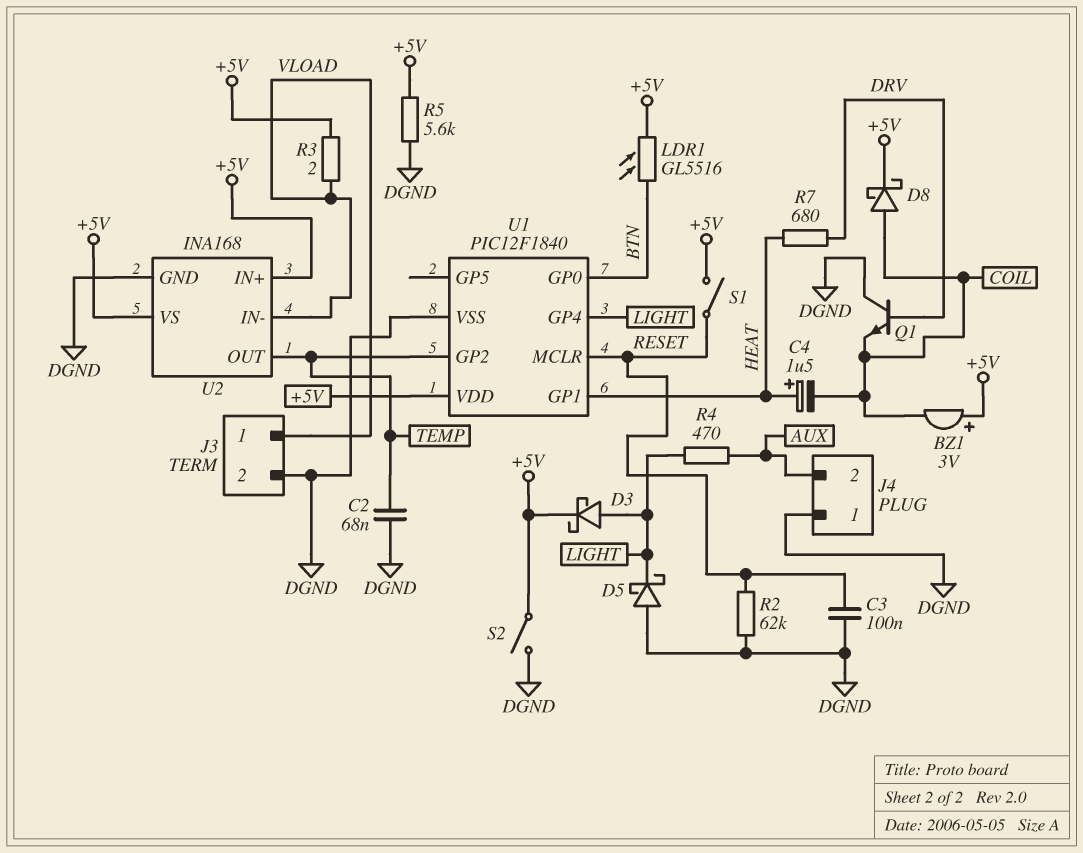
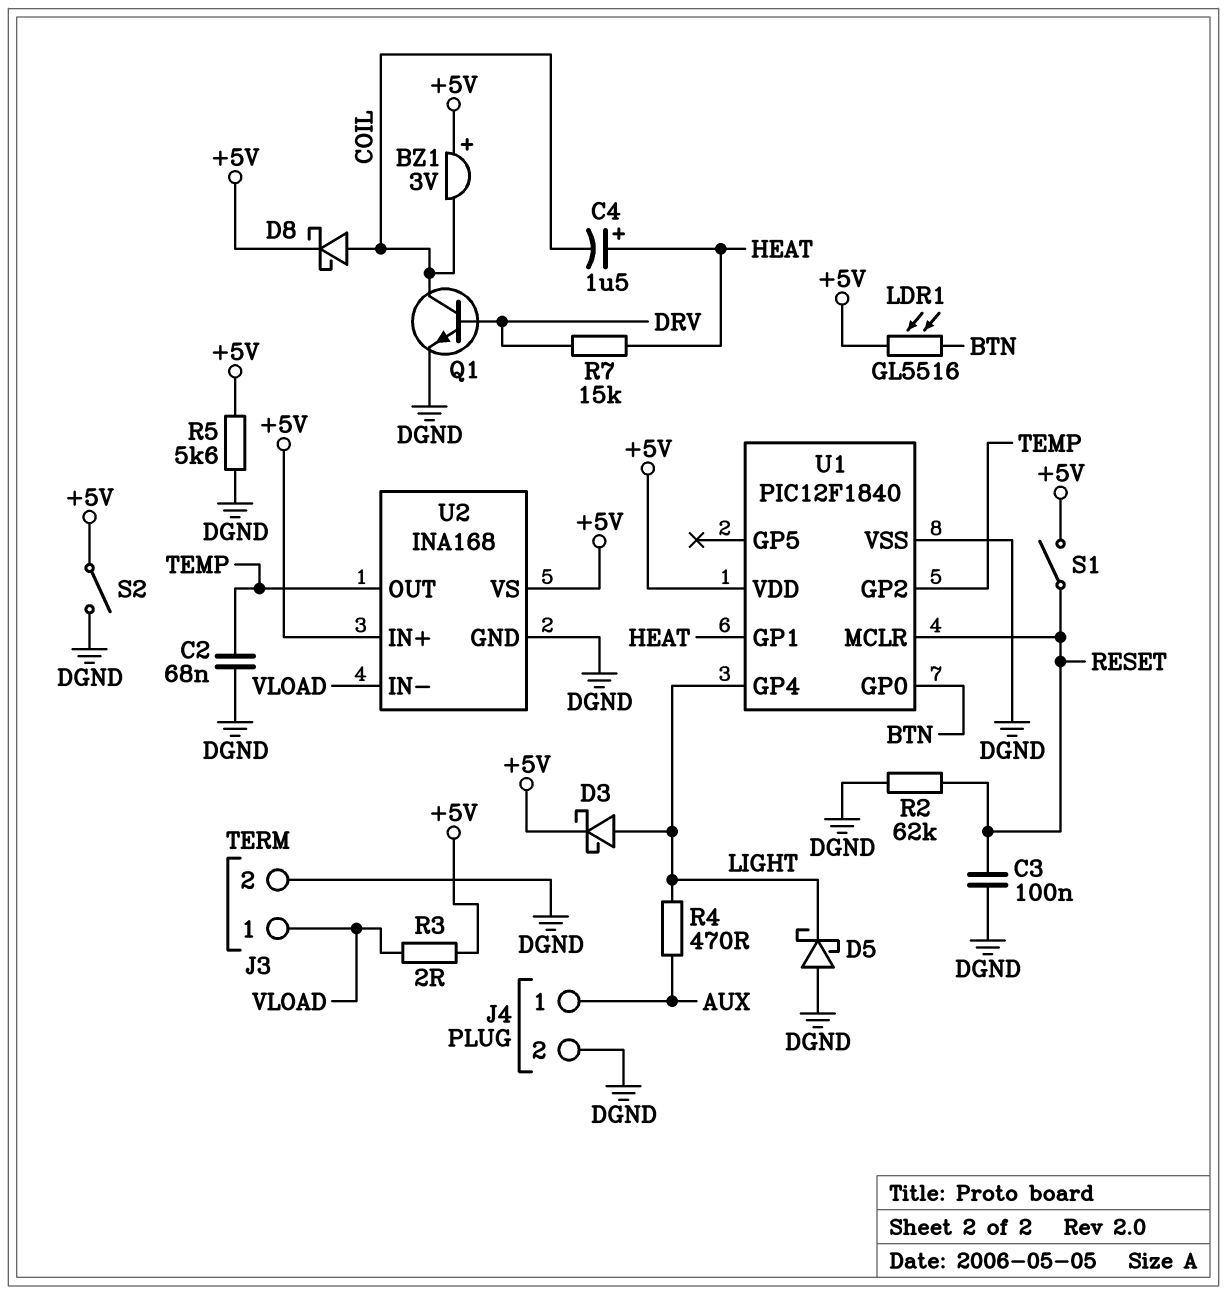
J4 pin 1: DGND -> AUX
J4 pin 2: AUX -> DGND
Q1: NPN (B DRV, C DGND, E COIL) -> NPN (B DRV, C COIL, E DGND)
R7: 680 (DRV, HEAT) -> 15k (DRV, HEAT)

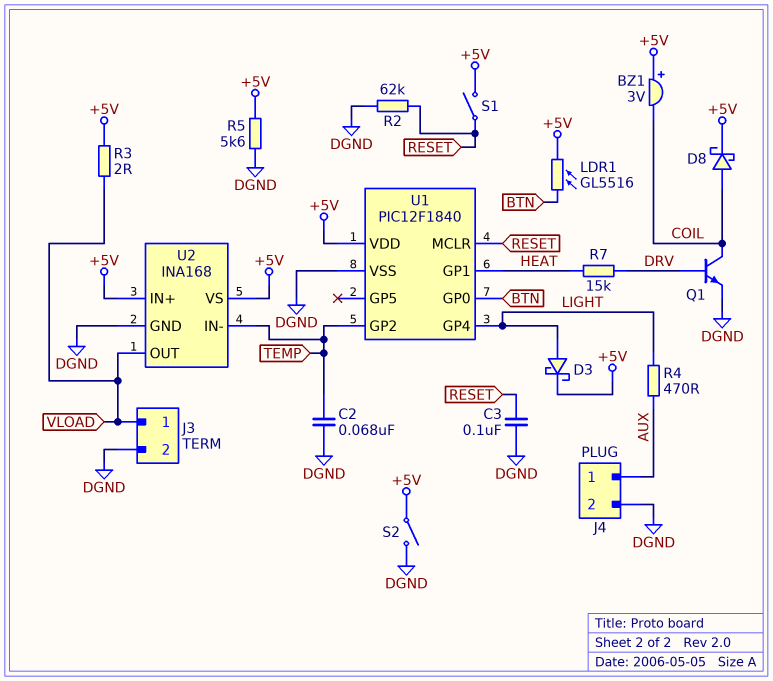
C4: 1.5uF (plus HEAT, minus COIL) -> none
D5: schottky (A DGND, K LIGHT) -> none
U2 pin IN-: VLOAD -> TEMP
U2 pin OUT: TEMP -> VLOAD

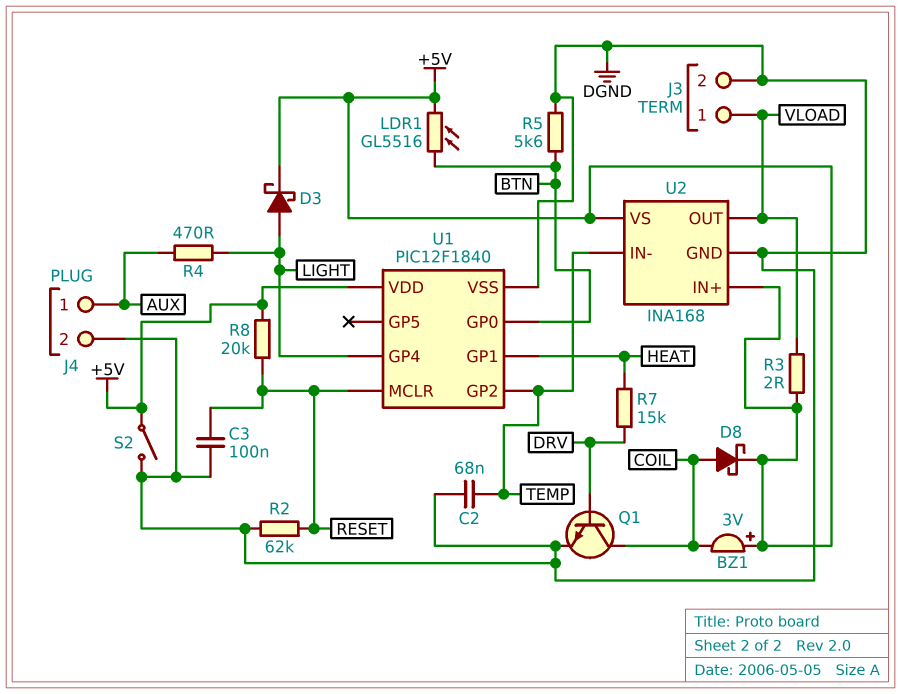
R5: 5.6k (+5V, DGND) -> 5.6k (BTN, DGND)
R8: none -> 20k (+5V, RESET)
S1: switch (+5V, RESET) -> none

